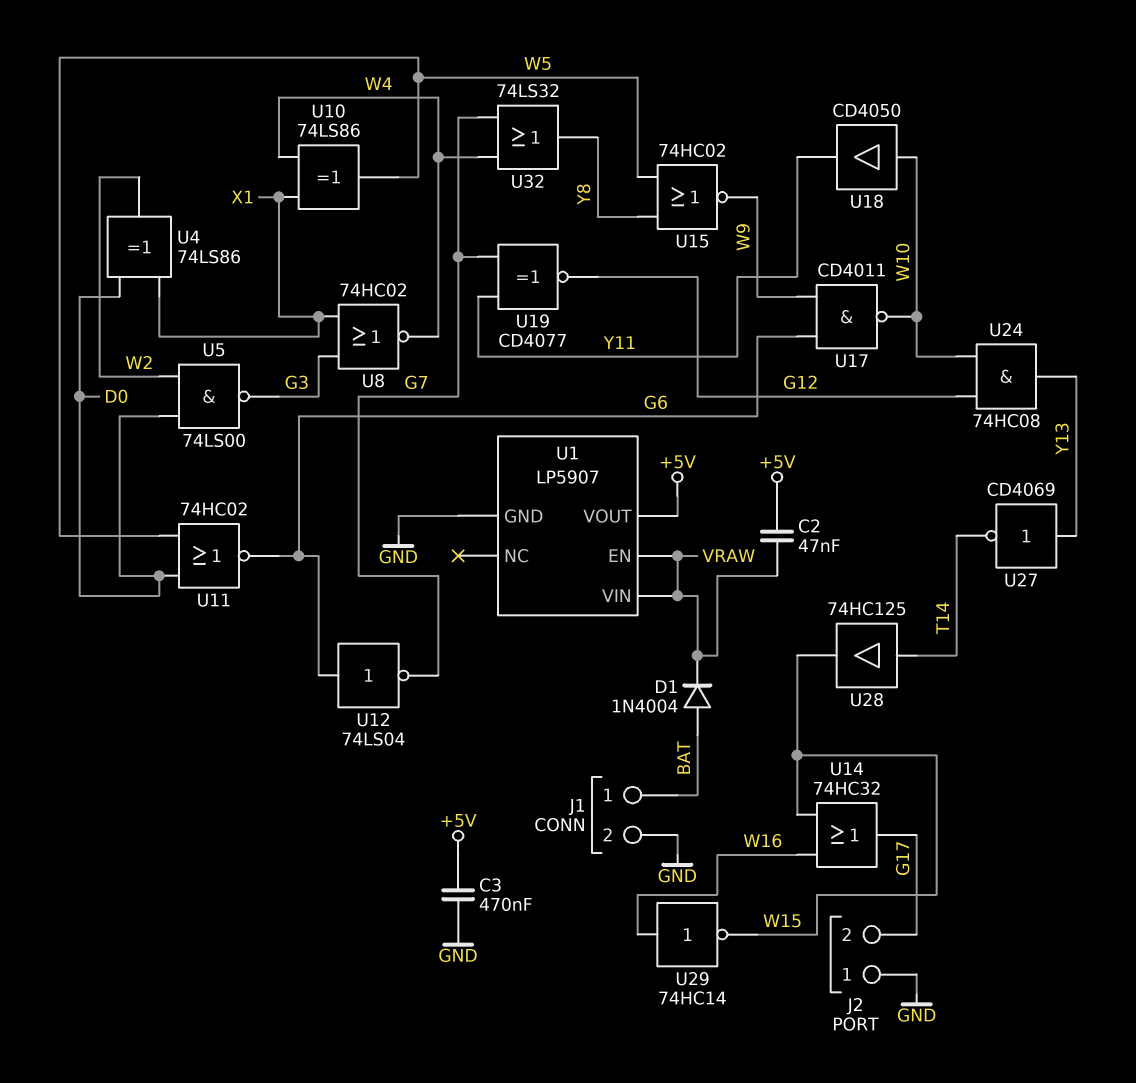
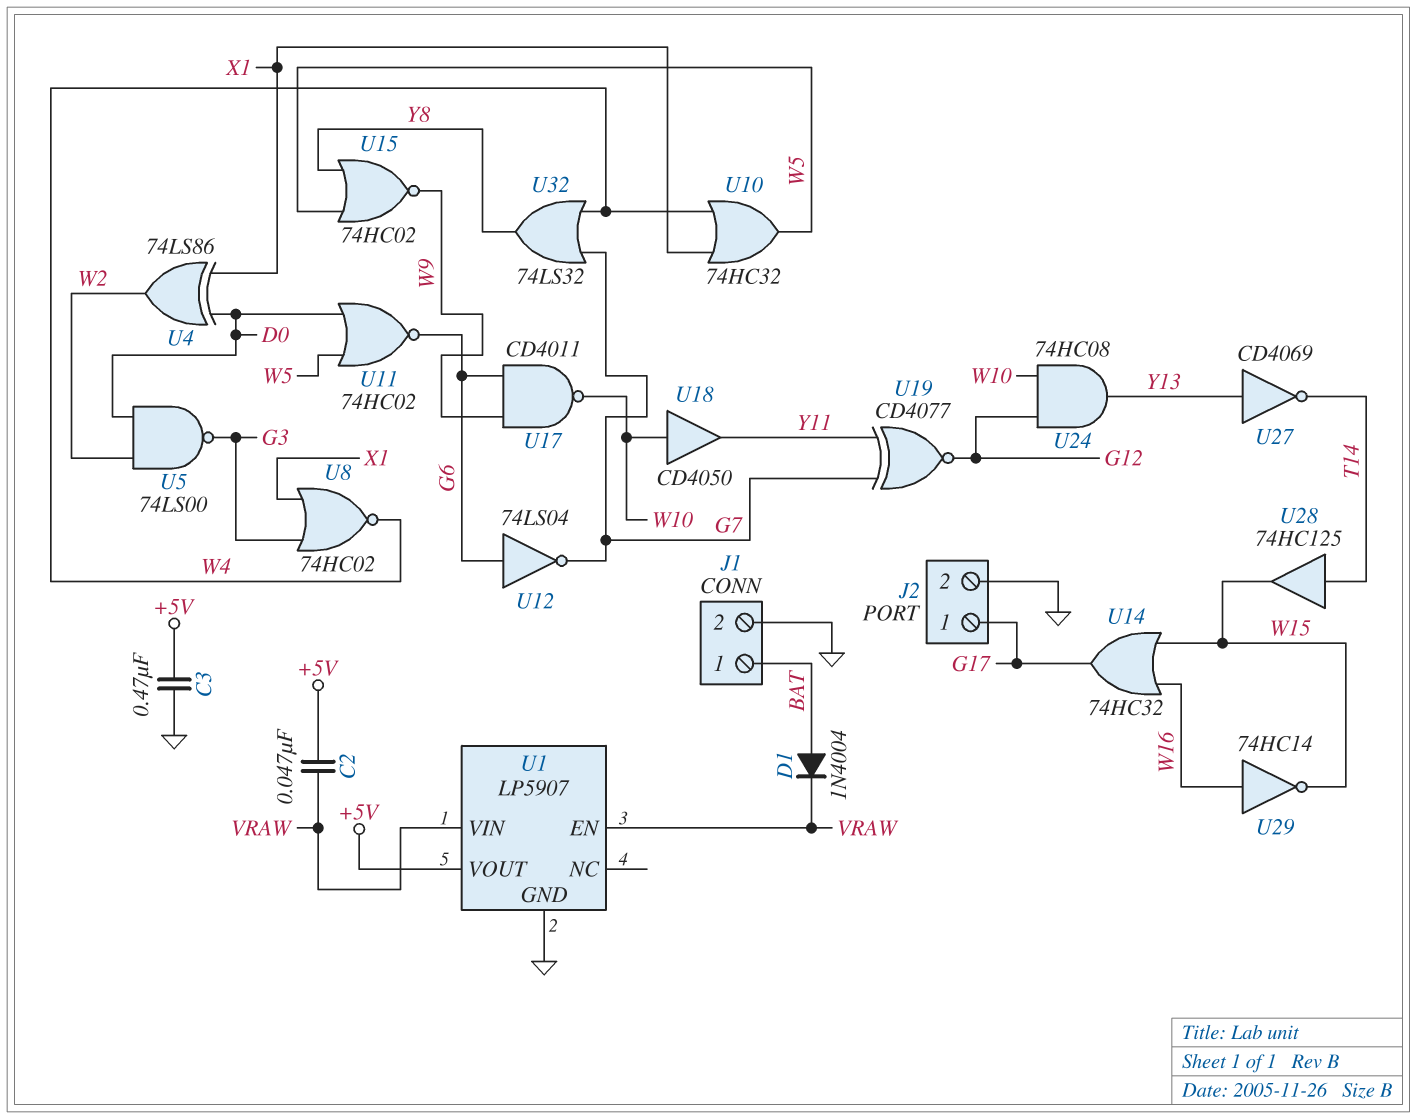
J2 pin 1: GND -> G17
J2 pin 2: G17 -> GND
U10: XOR 74LS86 (in W4, in X1, out W5) -> OR 74HC32 (in W4, in X1, out W5)

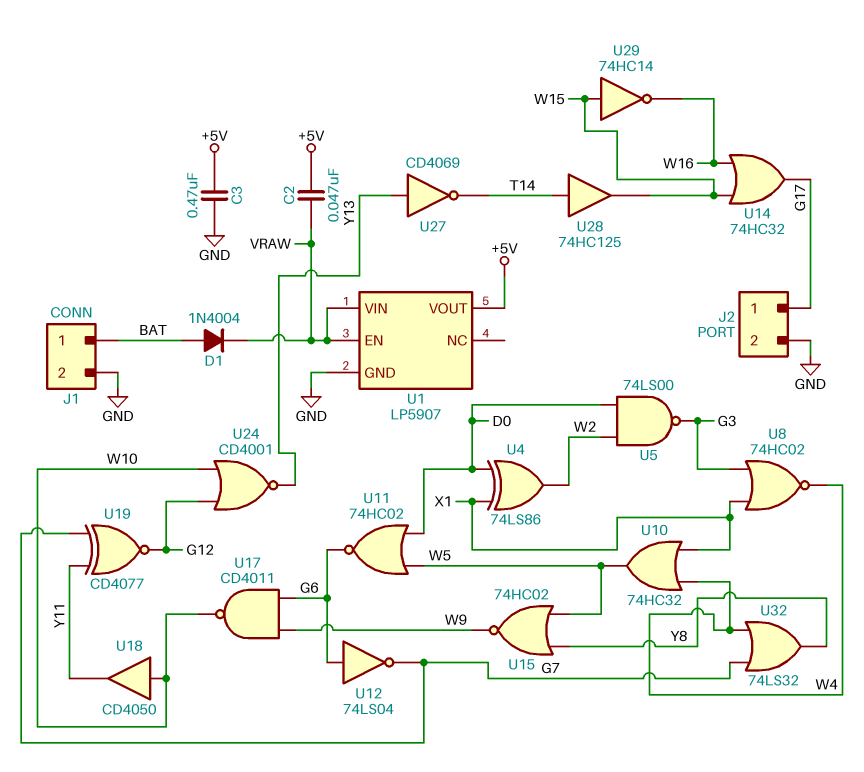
U24: AND 74HC08 (in G12, in W10, out Y13) -> NOR CD4001 (in G12, in W10, out Y13)
U29: NOT 74HC14 (in W16, out W15) -> NOT 74HC14 (in W15, out W16)

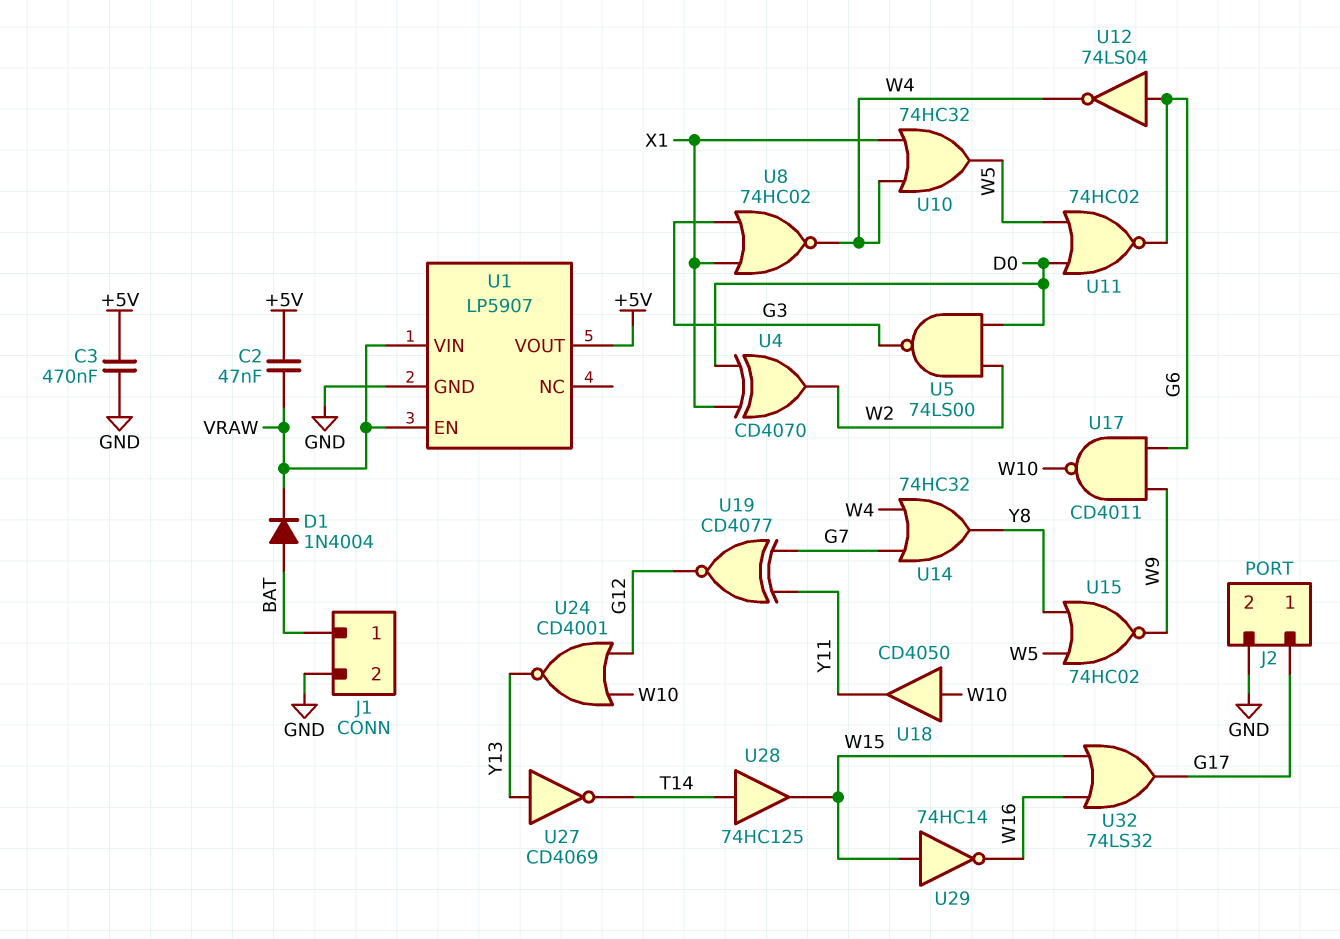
U4: XOR 74LS86 (in D0, in X1, out W2) -> XOR CD4070 (in D0, in X1, out W2)
U12: NOT 74LS04 (in G6, out G7) -> NOT 74LS04 (in G6, out W4)
U14: OR 74HC32 (in W15, in W16, out G17) -> OR 74HC32 (in G7, in W4, out Y8)
U32: OR 74LS32 (in G7, in W4, out Y8) -> OR 74LS32 (in W15, in W16, out G17)

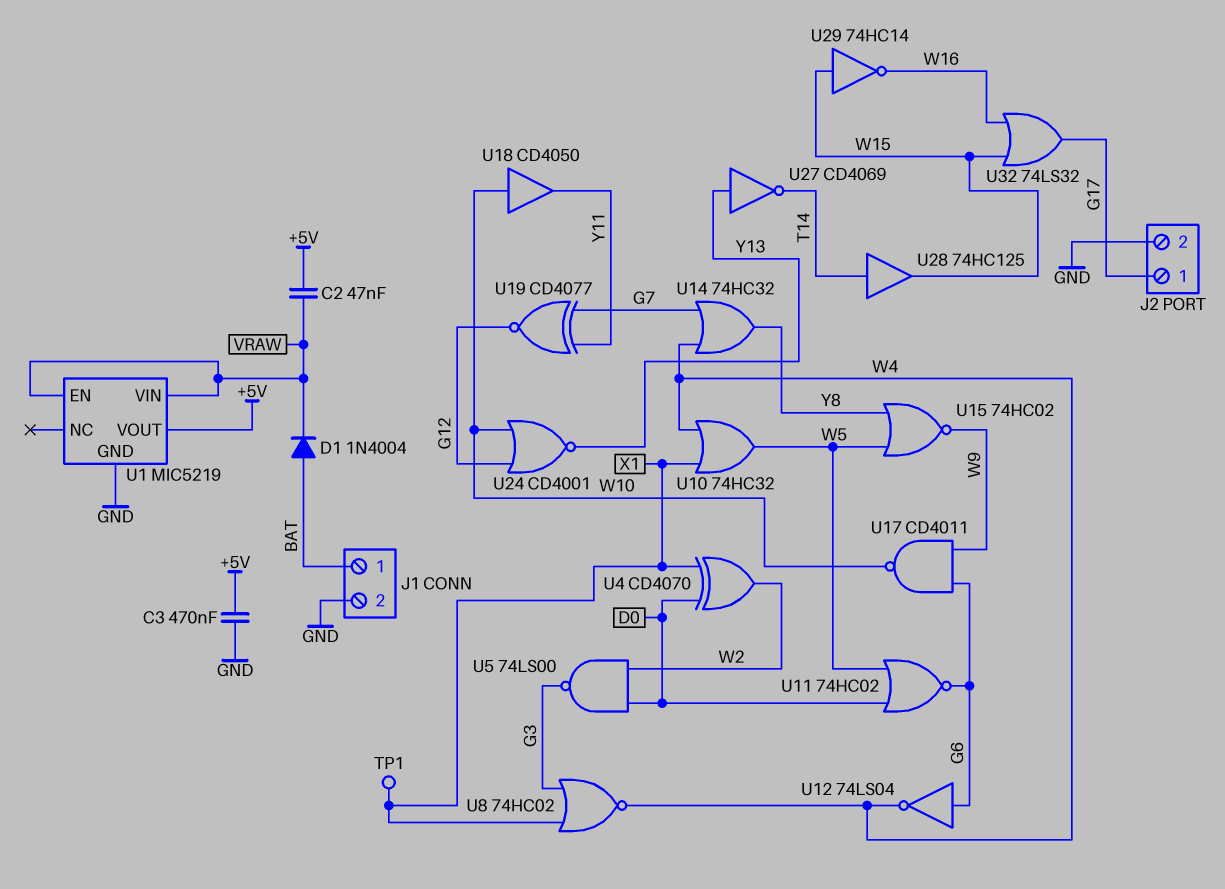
TP1: none -> test point (X1)
U1: LP5907 -> MIC5219

